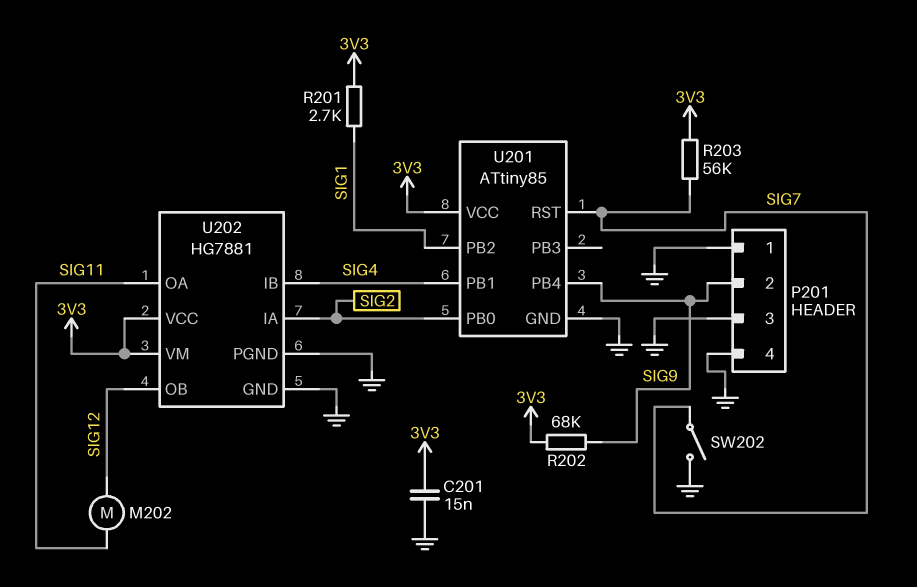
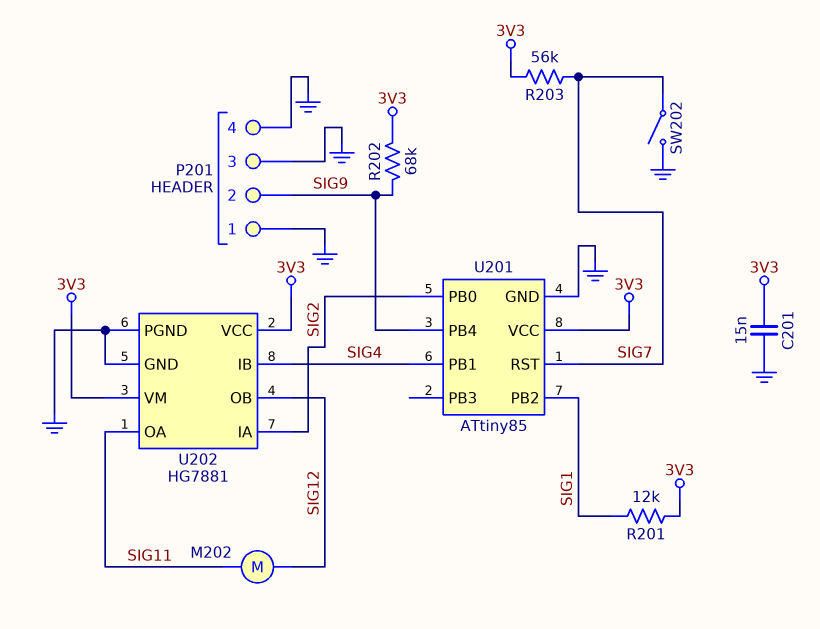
R201: 2.7k (3V3, SIG1) -> 12k (3V3, SIG1)

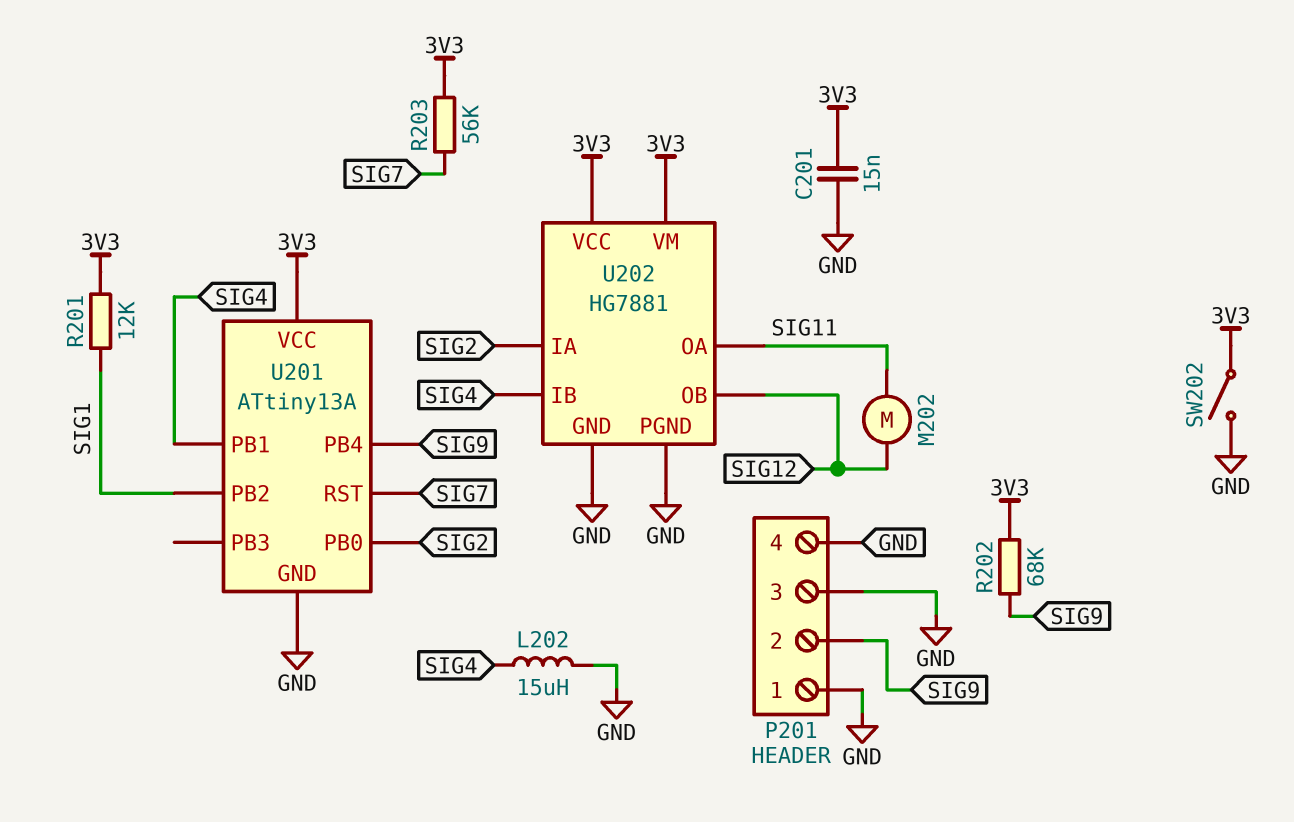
L202: none -> 15uH (GND, SIG4)
SW202: switch (GND, SIG7) -> switch (3V3, GND)
U201: ATtiny85 -> ATtiny13A

